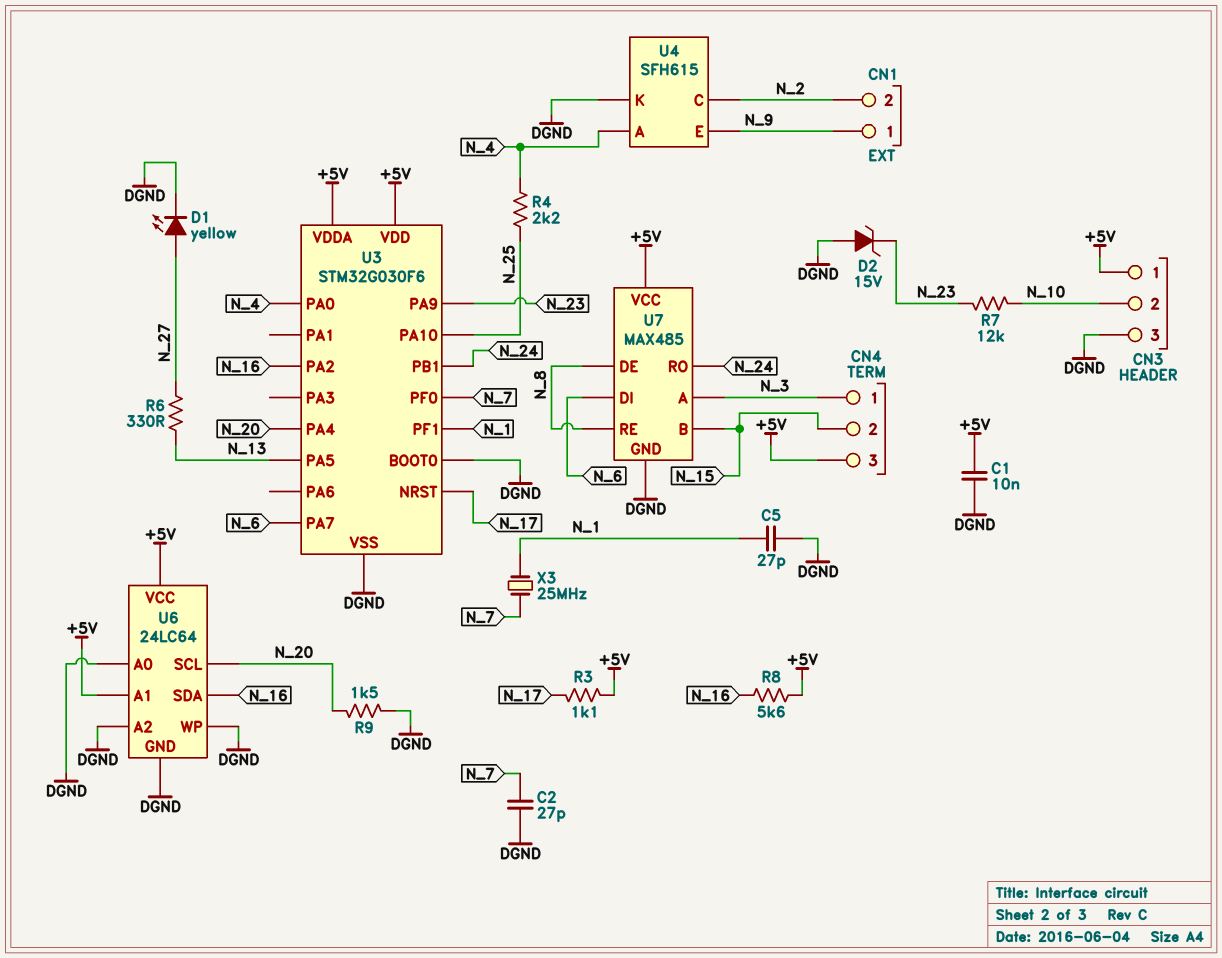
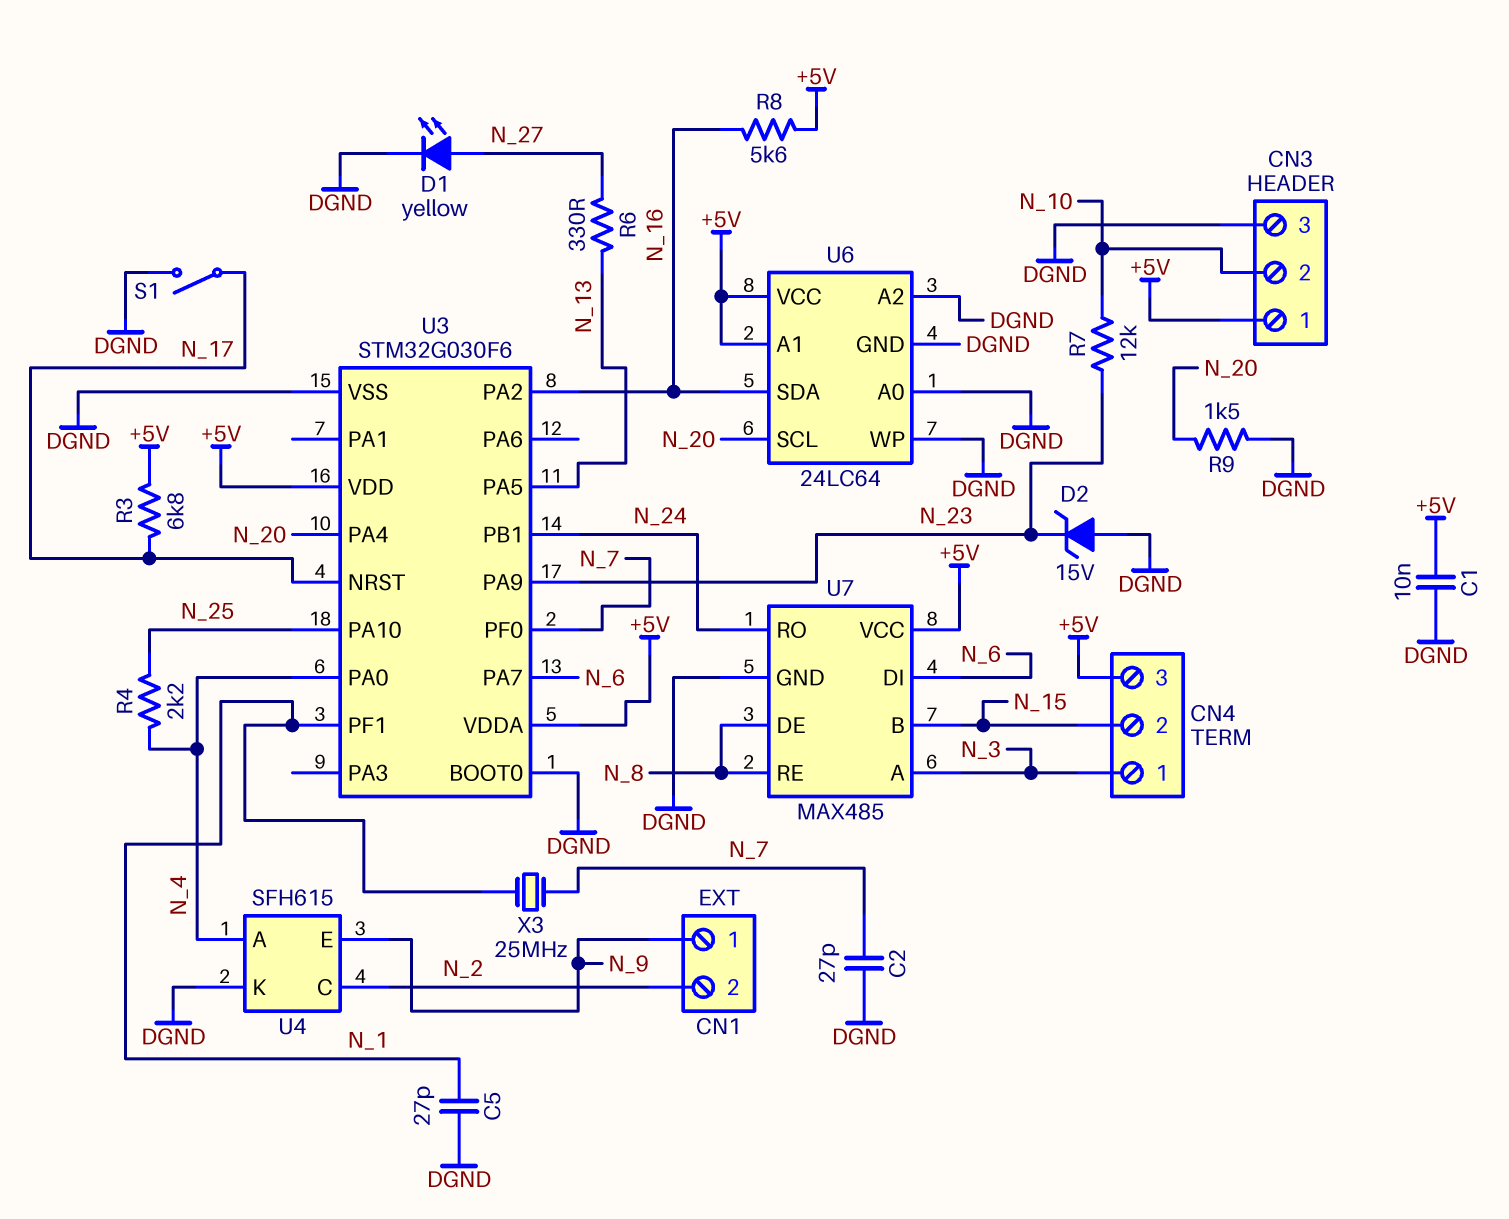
R3: 1.1k (+5V, N_17) -> 6.8k (+5V, N_17)
S1: none -> switch (DGND, N_17)

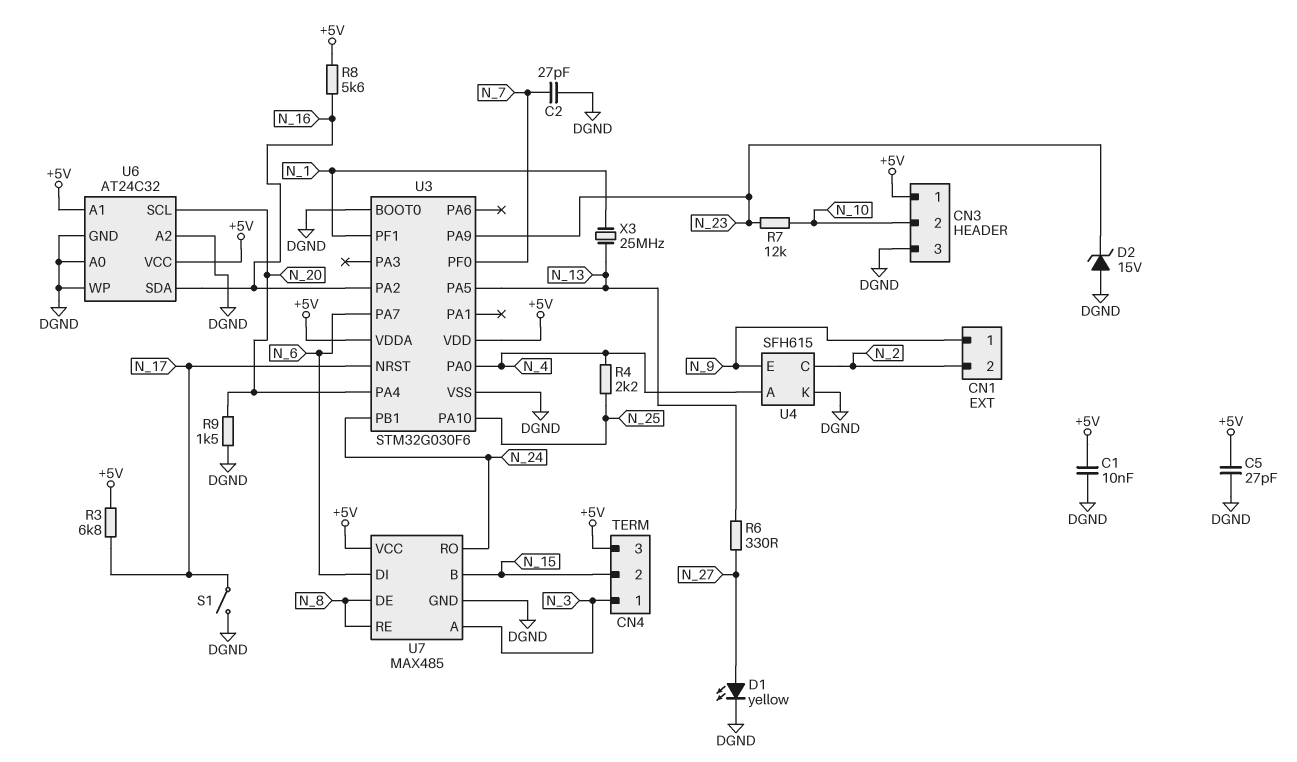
C5: 27pF (DGND, N_1) -> 27pF (+5V, DGND)
U6: 24LC64 -> AT24C32
X3: 25MHz (N_1, N_7) -> 25MHz (N_1, N_13)

